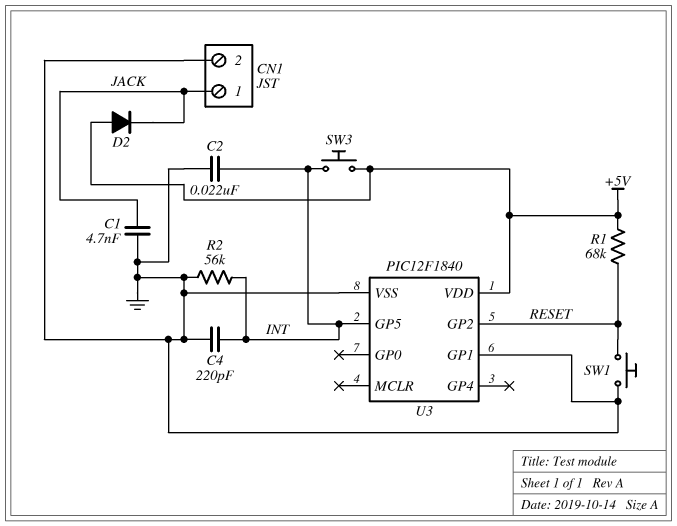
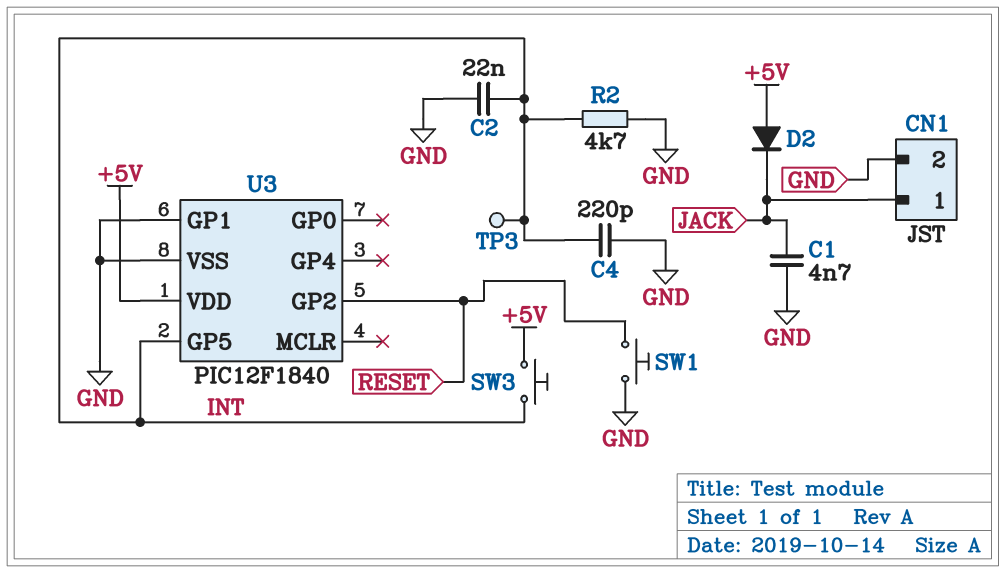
R1: 68k (+5V, RESET) -> none
R2: 56k (GND, INT) -> 4.7k (GND, INT)
TP3: none -> test point (INT)

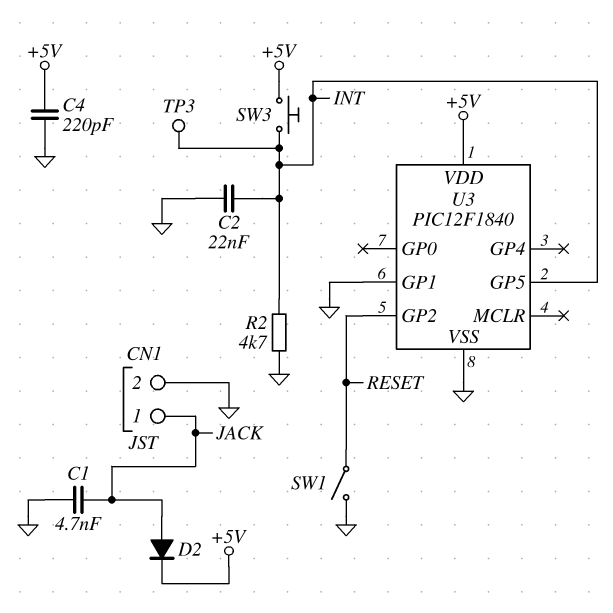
C4: 220pF (GND, INT) -> 220pF (+5V, GND)
D2: diode (A +5V, K JACK) -> diode (A JACK, K +5V)
SW1: button (GND, RESET) -> switch (GND, RESET)

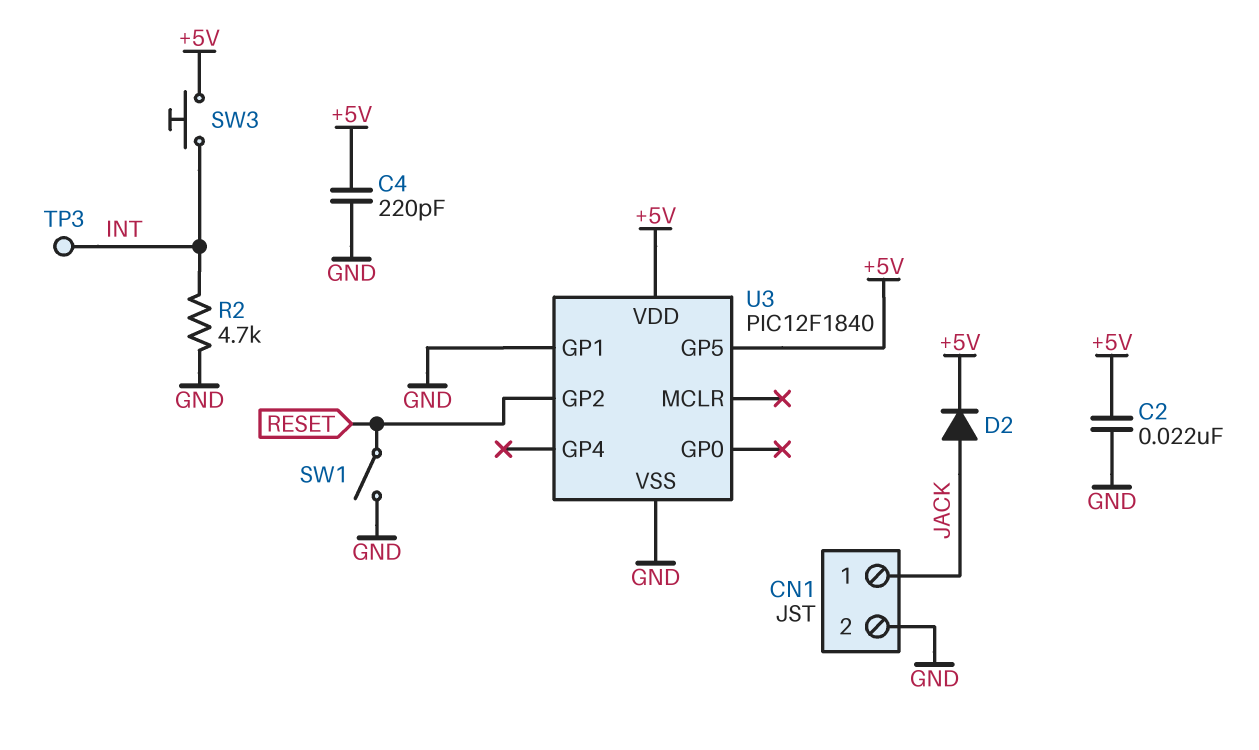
C1: 4.7nF (GND, JACK) -> none
C2: 22nF (GND, INT) -> 22nF (+5V, GND)
U3 pin GP5: INT -> +5V

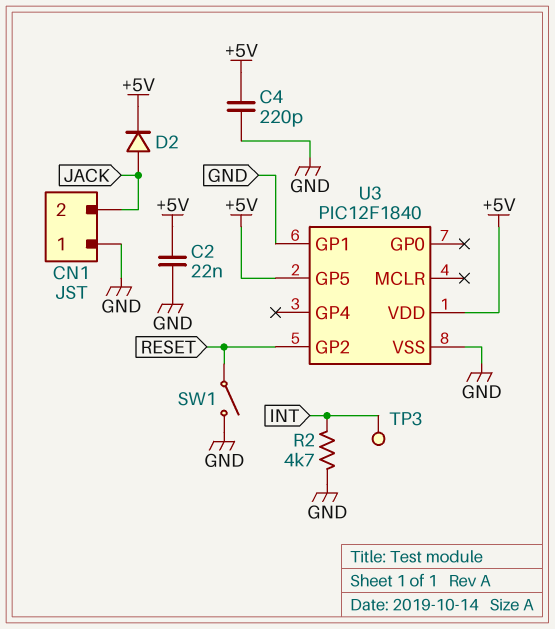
CN1 pin 1: JACK -> GND
CN1 pin 2: GND -> JACK
SW3: button (+5V, INT) -> none

